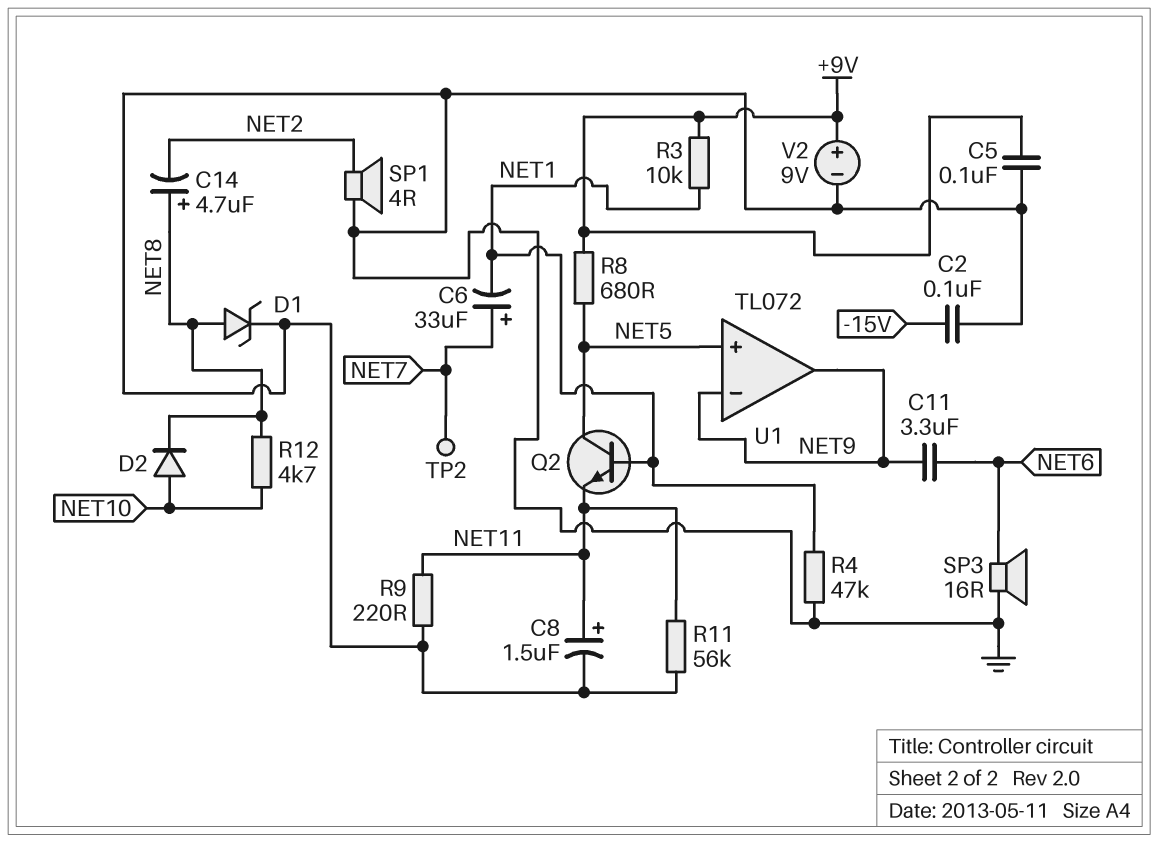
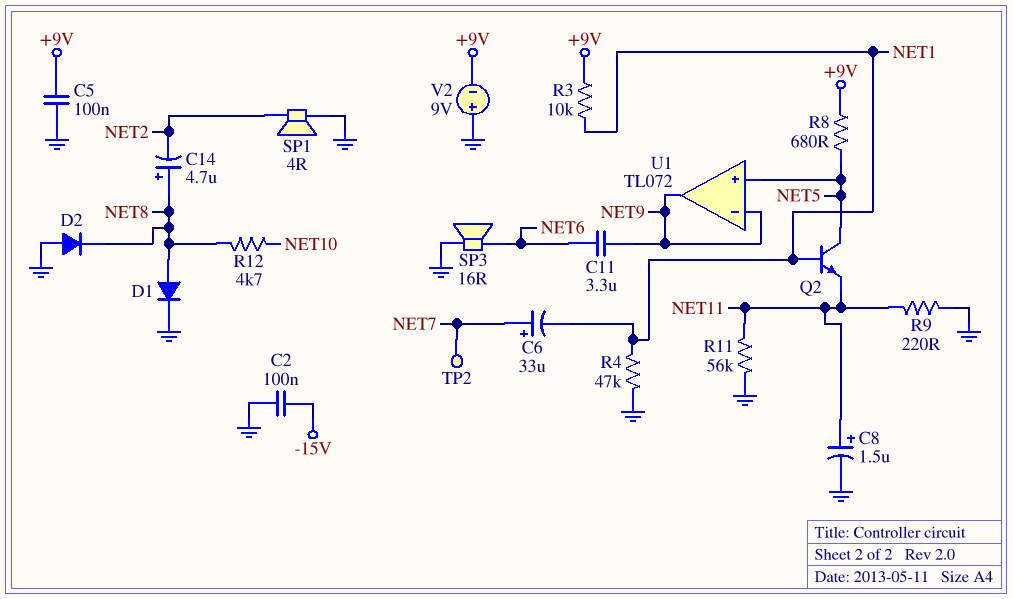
D1: zener (A NET8, K GND) -> diode (A NET8, K GND)
D2: diode (A NET10, K NET8) -> diode (A GND, K NET8)
V2: 9V (plus +9V, minus GND) -> 9V (plus GND, minus +9V)

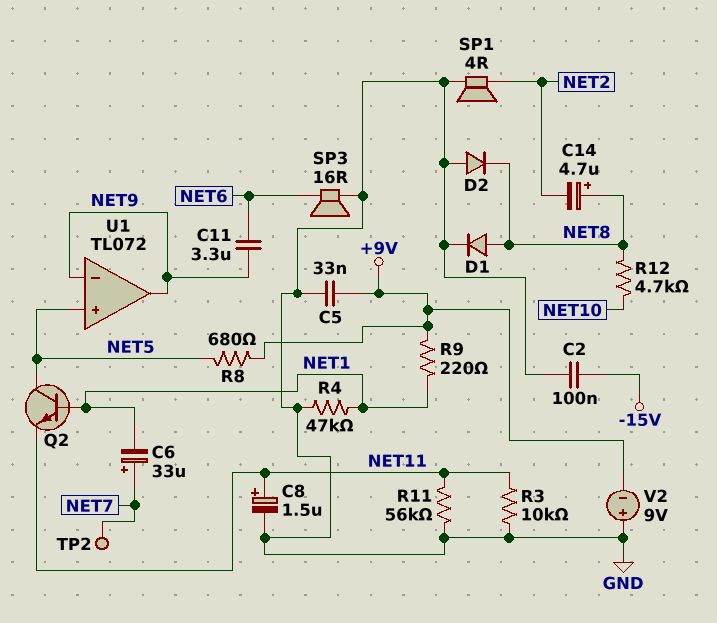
C5: 100nF (+9V, GND) -> 33nF (+9V, GND)
R3: 10k (+9V, NET1) -> 10k (GND, NET11)
R9: 220 (GND, NET11) -> 220 (+9V, NET1)

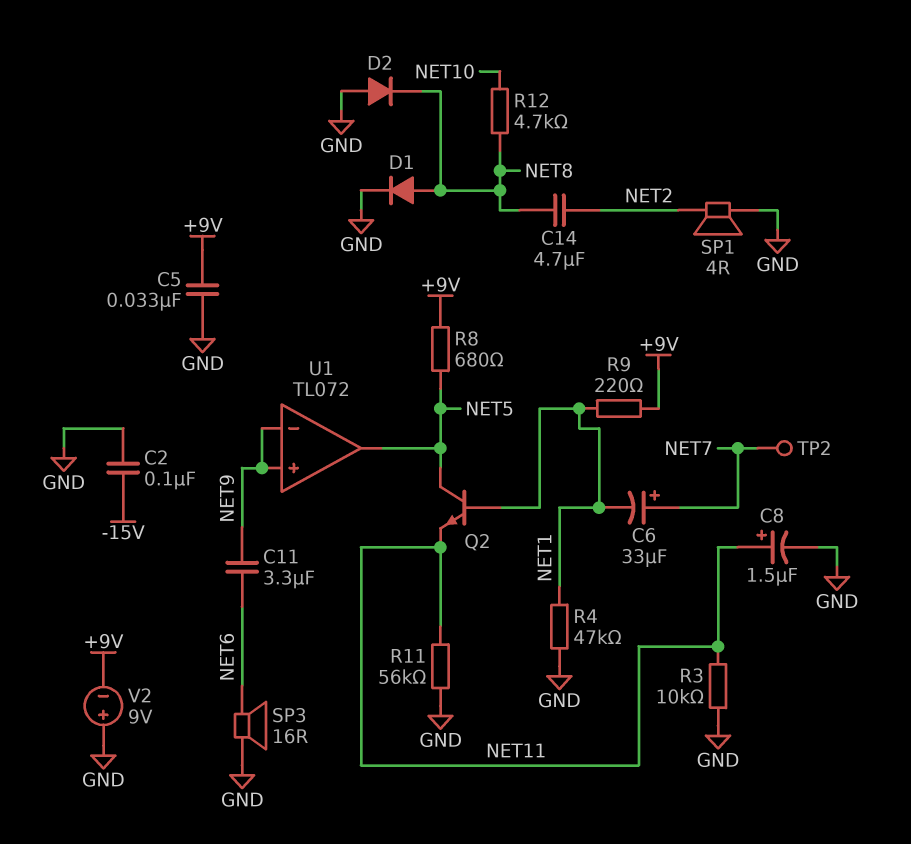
C14: 4.7uF (plus NET8, minus NET2) -> 4.7uF (NET2, NET8)
U1 pin in+: NET5 -> NET9
U1 pin out: NET9 -> NET5

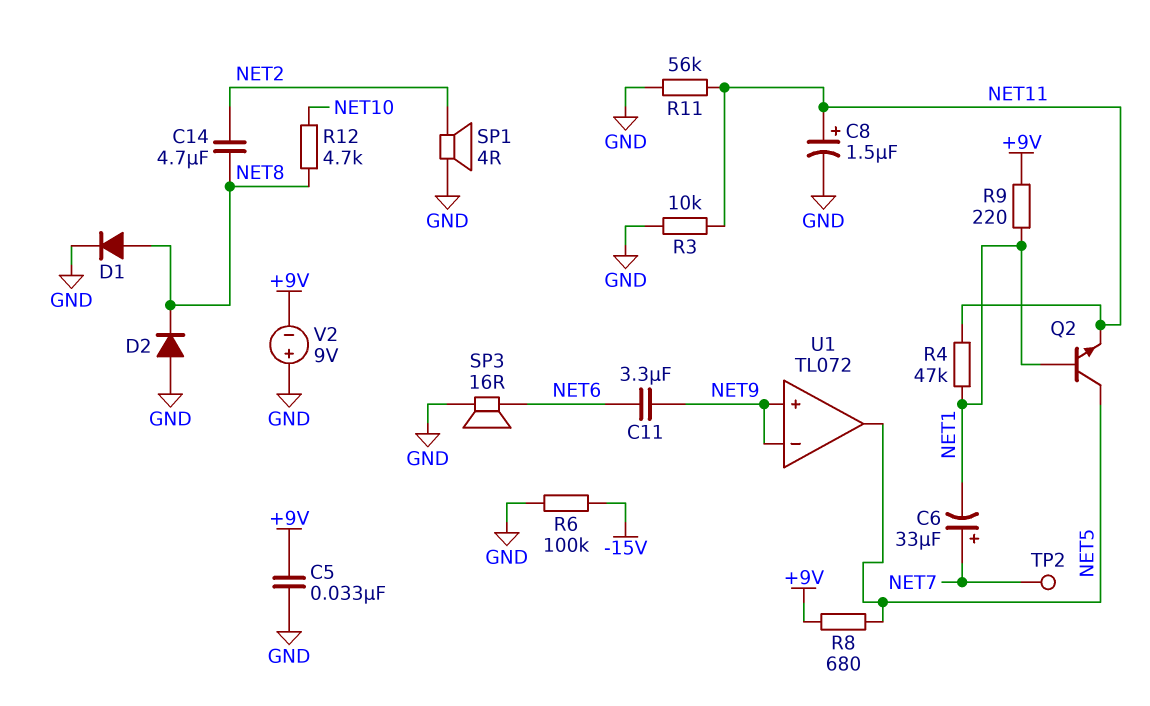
C2: 100nF (-15V, GND) -> none
R4: 47k (GND, NET1) -> 47k (NET1, NET11)
R6: none -> 100k (-15V, GND)

